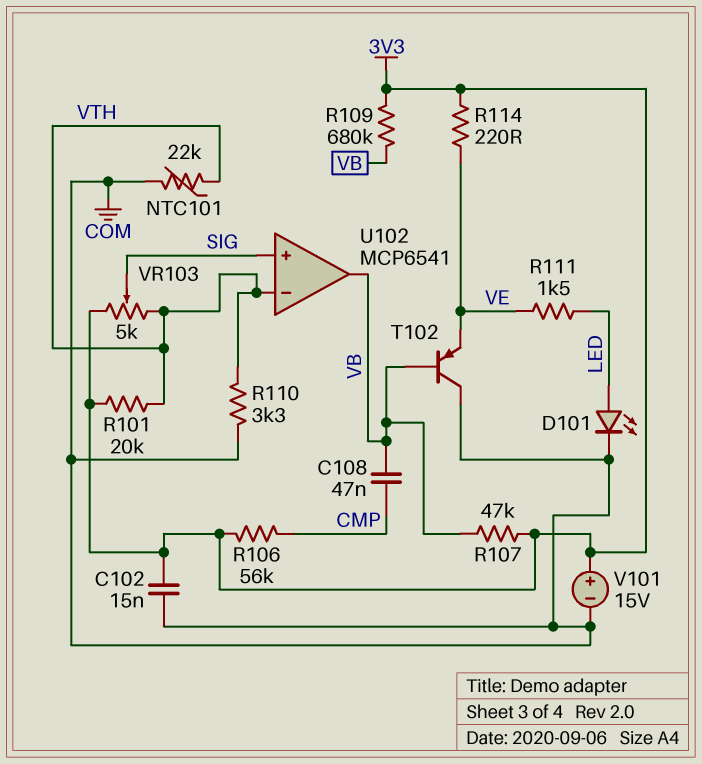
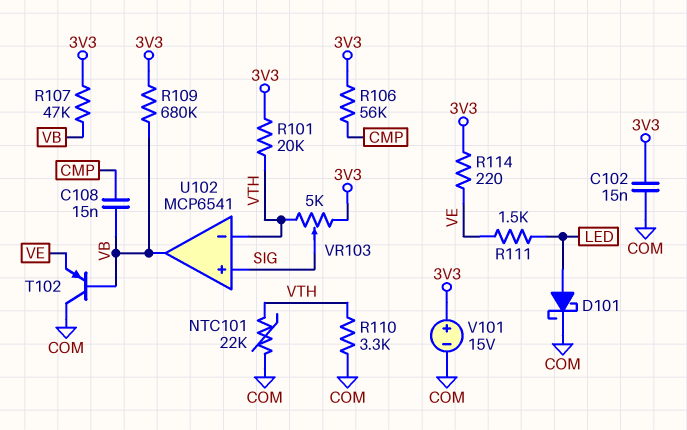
C108: 47nF (CMP, VB) -> 15nF (CMP, VB)
D101: LED (A LED, K COM) -> schottky (A LED, K COM)

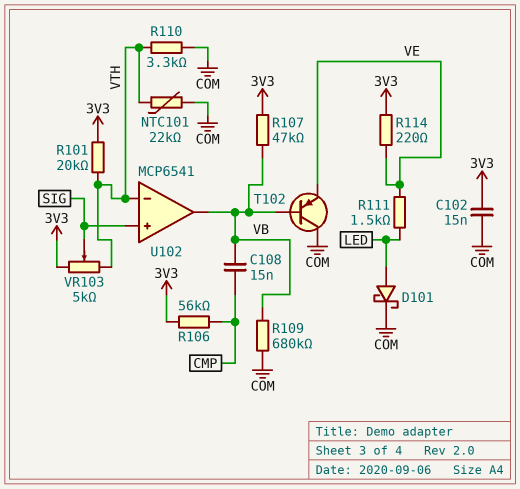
R109: 680k (3V3, VB) -> 680k (COM, VB)
V101: 15V (plus 3V3, minus COM) -> none

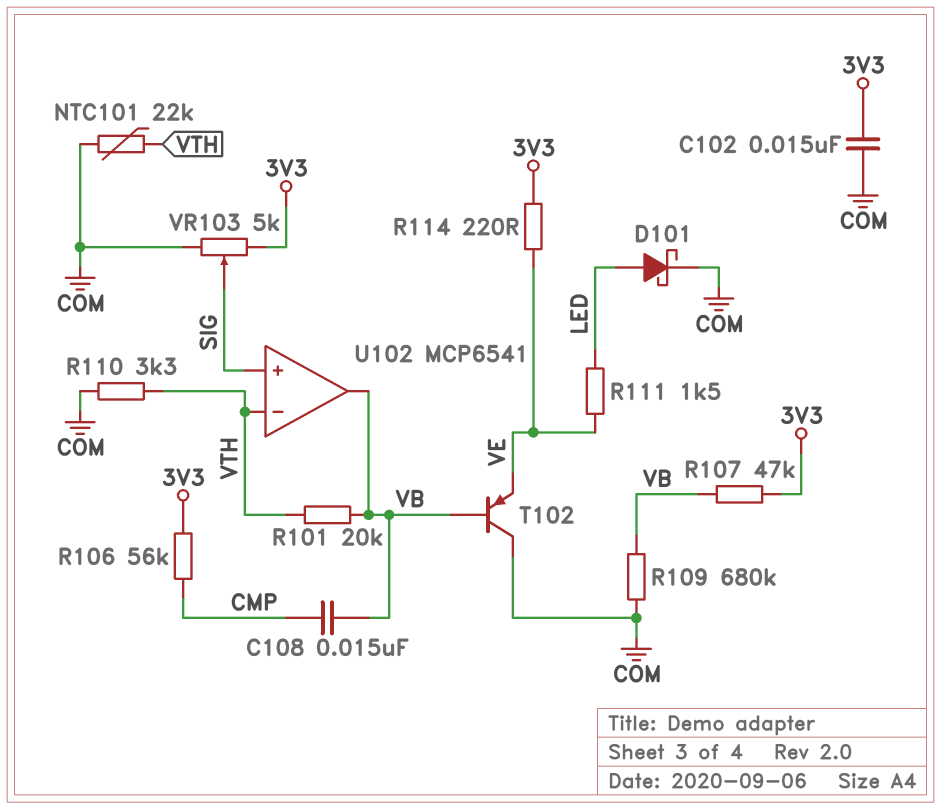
R101: 20k (3V3, VTH) -> 20k (VB, VTH)
VR103: 5k (3V3, VTH, wiper SIG) -> 5k (3V3, COM, wiper SIG)

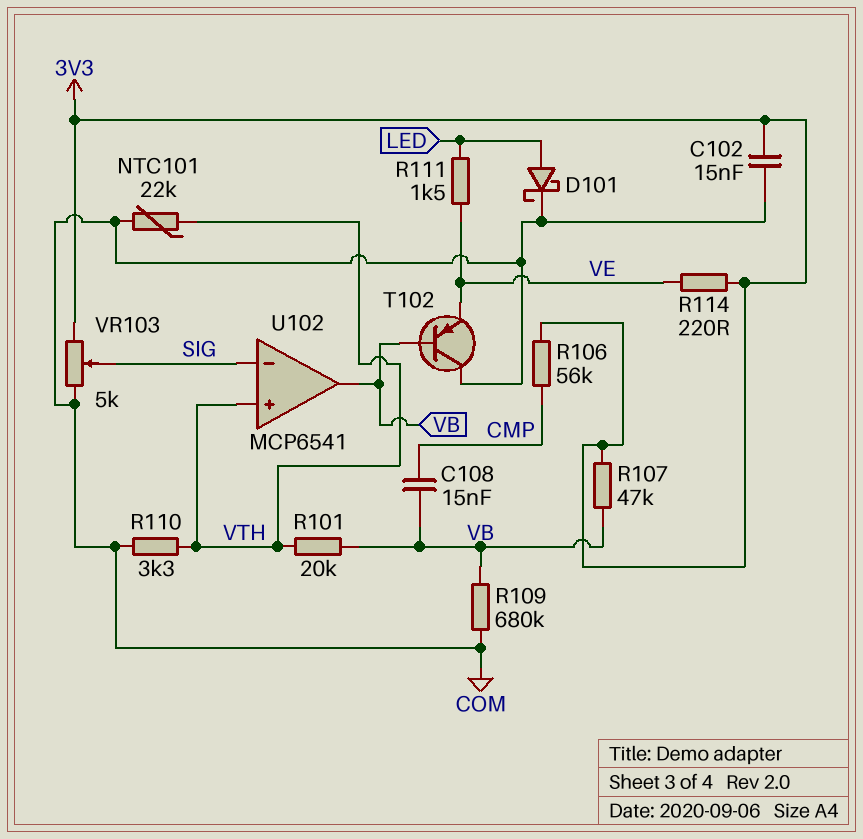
U102 pin in+: SIG -> VTH
U102 pin in-: VTH -> SIG

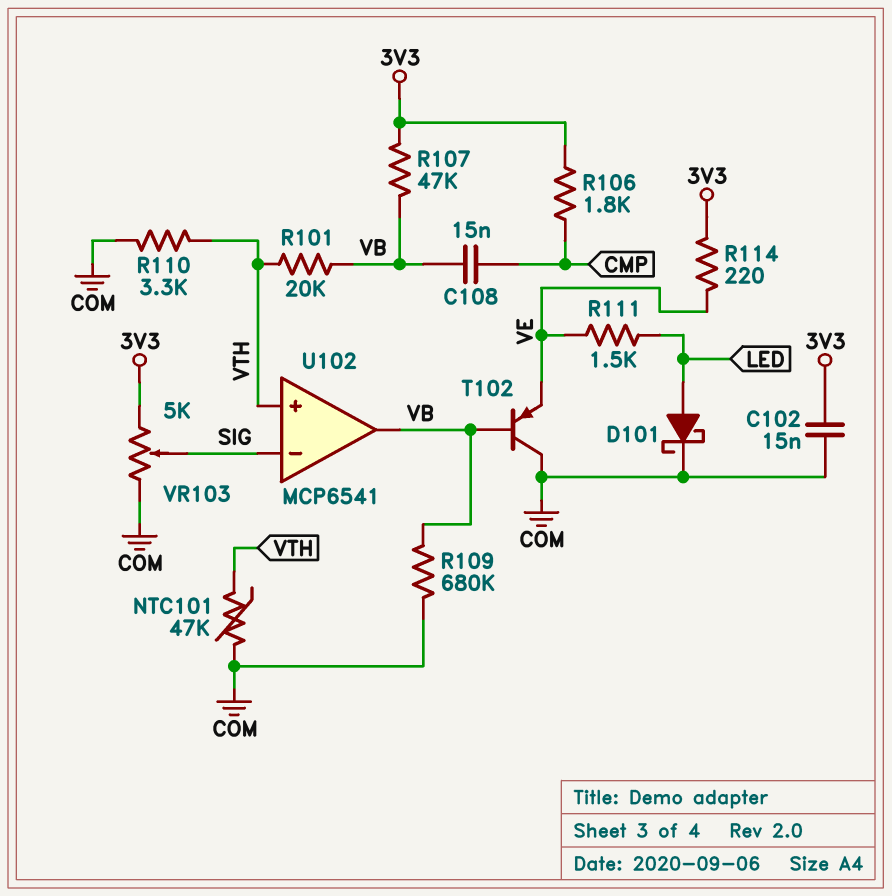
NTC101: 22k (COM, VTH) -> 47k (COM, VTH)
R106: 56k (3V3, CMP) -> 1.8k (3V3, CMP)

